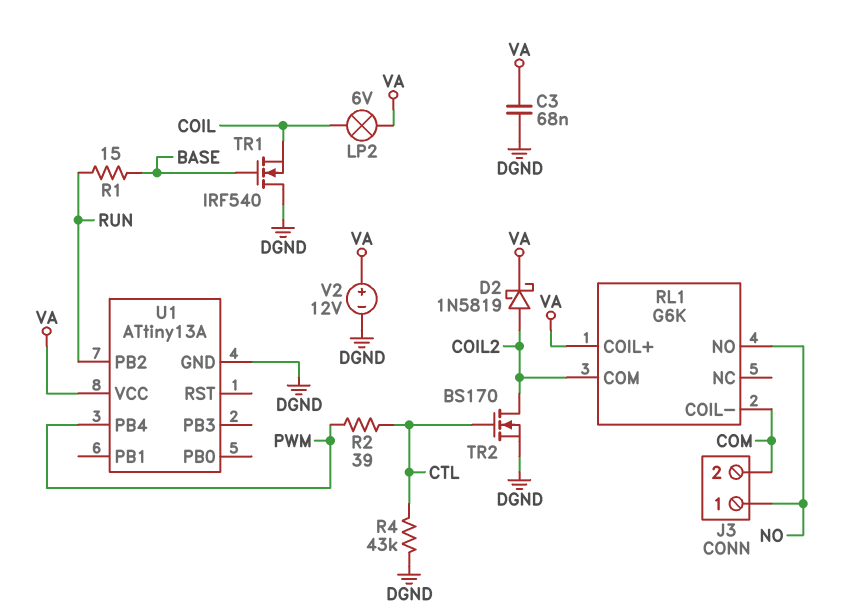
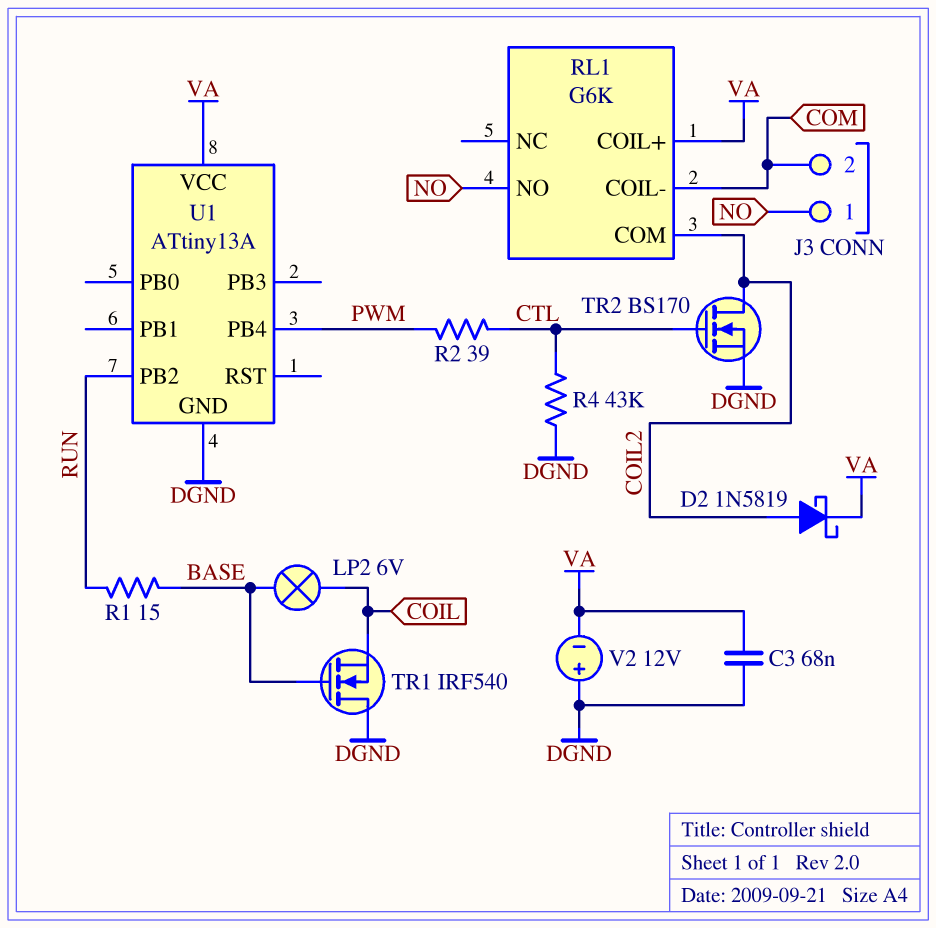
LP2: lamp 6V (COIL, VA) -> lamp 6V (BASE, COIL)
V2: 12V (plus VA, minus DGND) -> 12V (plus DGND, minus VA)

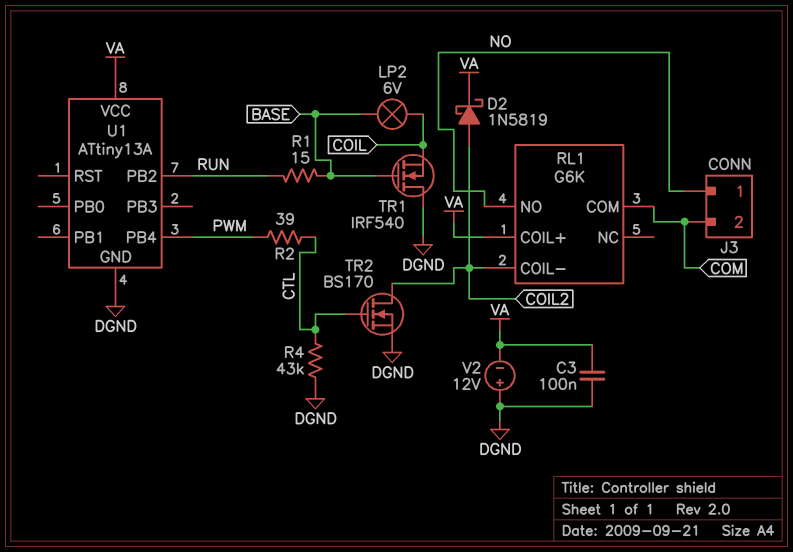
C3: 68nF (DGND, VA) -> 100nF (DGND, VA)
RL1 pin COIL-: COM -> COIL2
RL1 pin COM: COIL2 -> COM

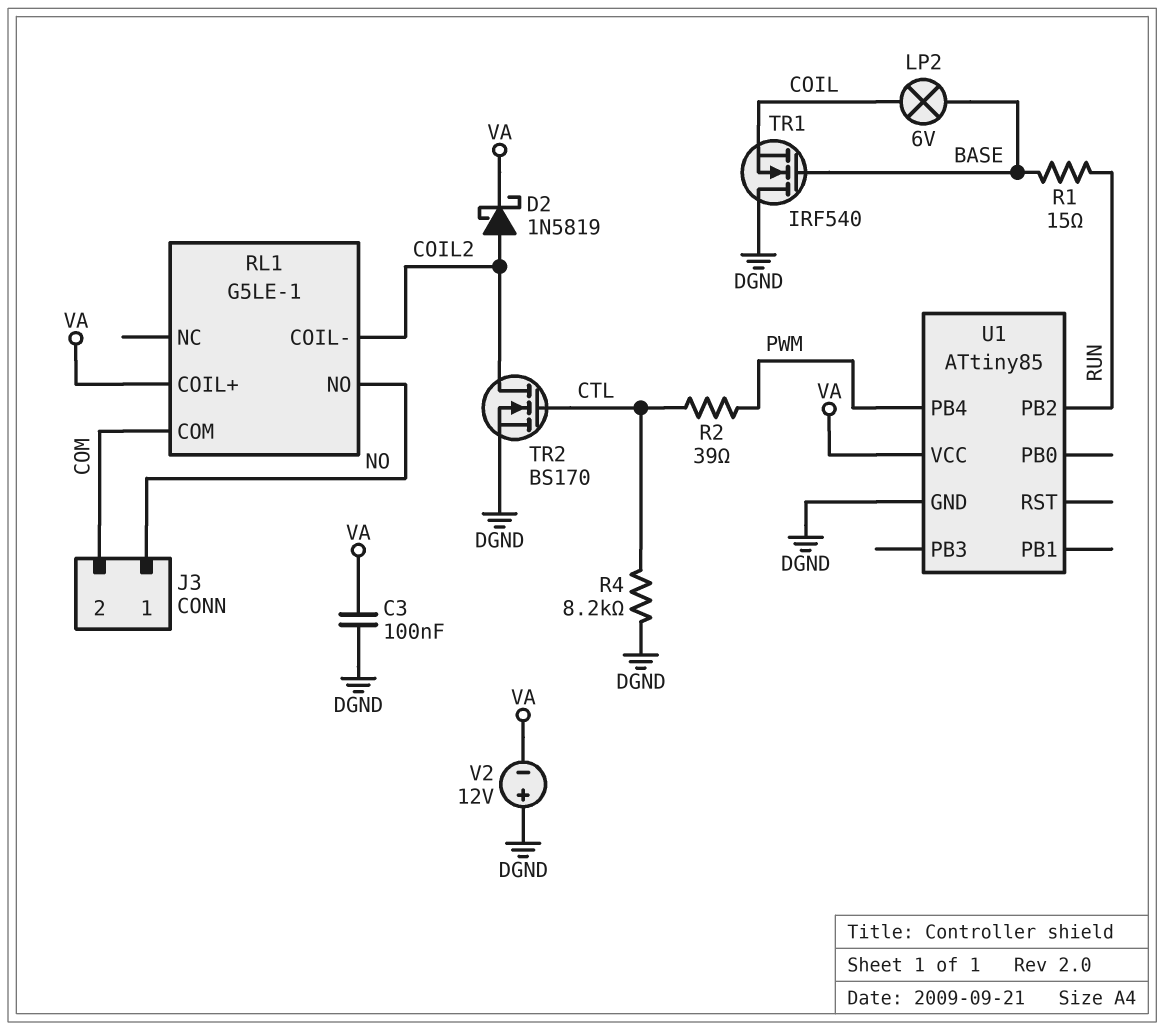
R4: 43k (CTL, DGND) -> 8.2k (CTL, DGND)
RL1: G6K -> G5LE-1
U1: ATtiny13A -> ATtiny85

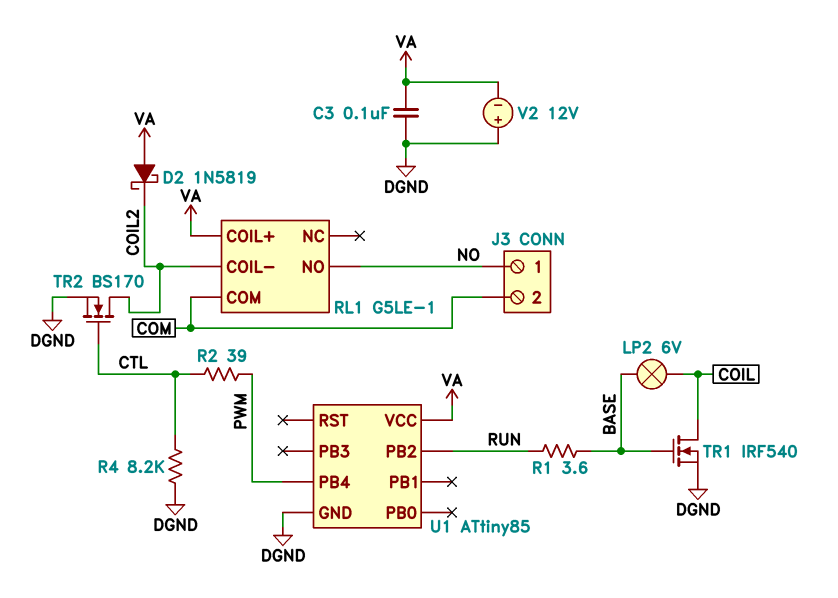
D2: schottky 1N5819 (A COIL2, K VA) -> schottky 1N5819 (A VA, K COIL2)
R1: 15 (BASE, RUN) -> 3.6 (BASE, RUN)
TR1: NMOS IRF540 (G BASE, D DGND, S COIL) -> NMOS IRF540 (G BASE, D COIL, S DGND)

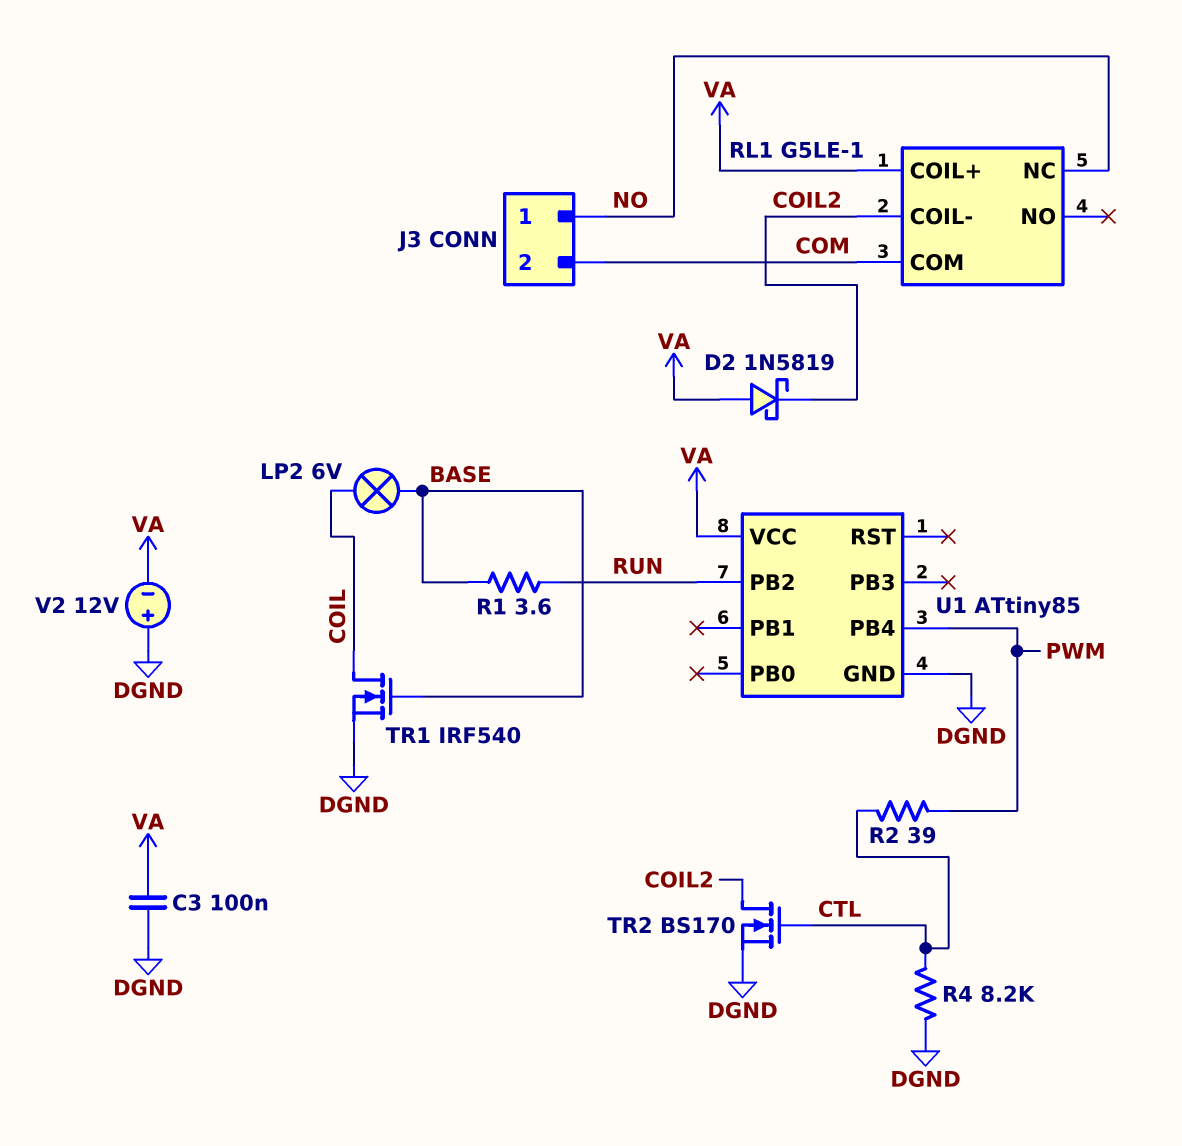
RL1 pin NC: none -> NO
RL1 pin NO: NO -> none

